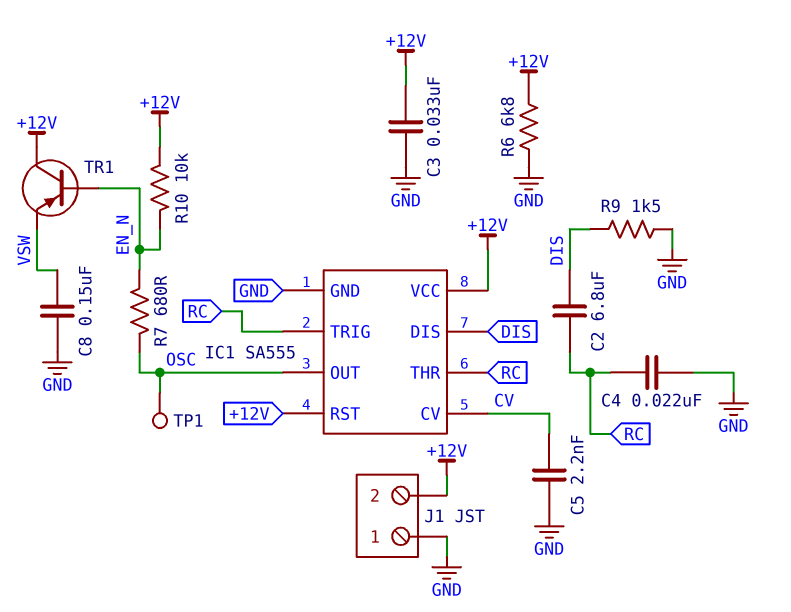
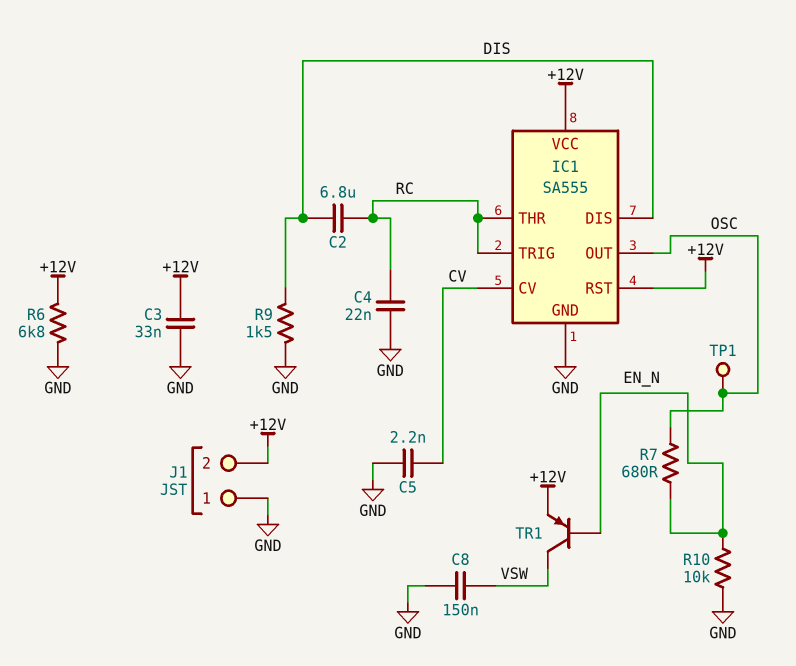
R10: 10k (+12V, EN_N) -> 10k (EN_N, GND)
TR1: PNP (B EN_N, C +12V, E VSW) -> PNP (B EN_N, C VSW, E +12V)

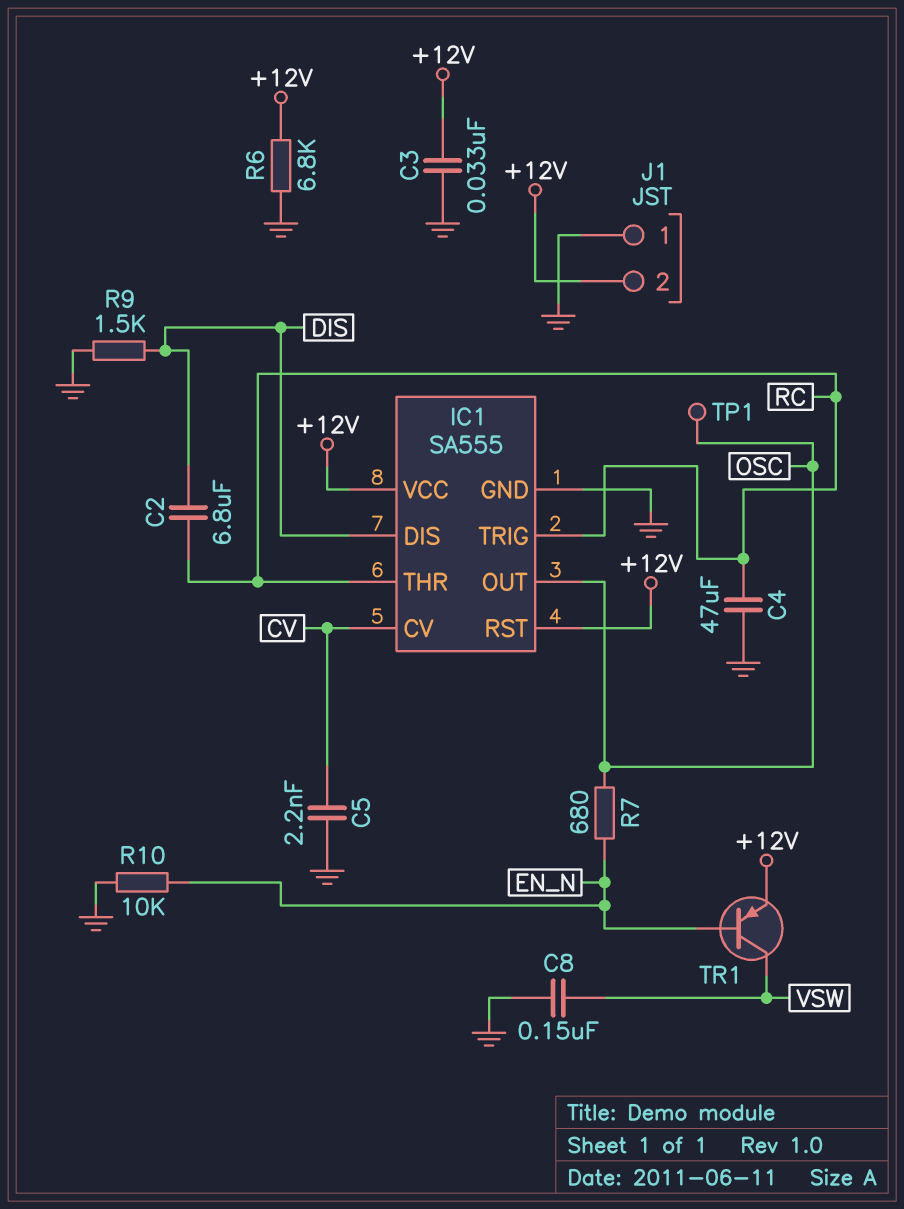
C4: 22nF (GND, RC) -> 47uF (GND, RC)

